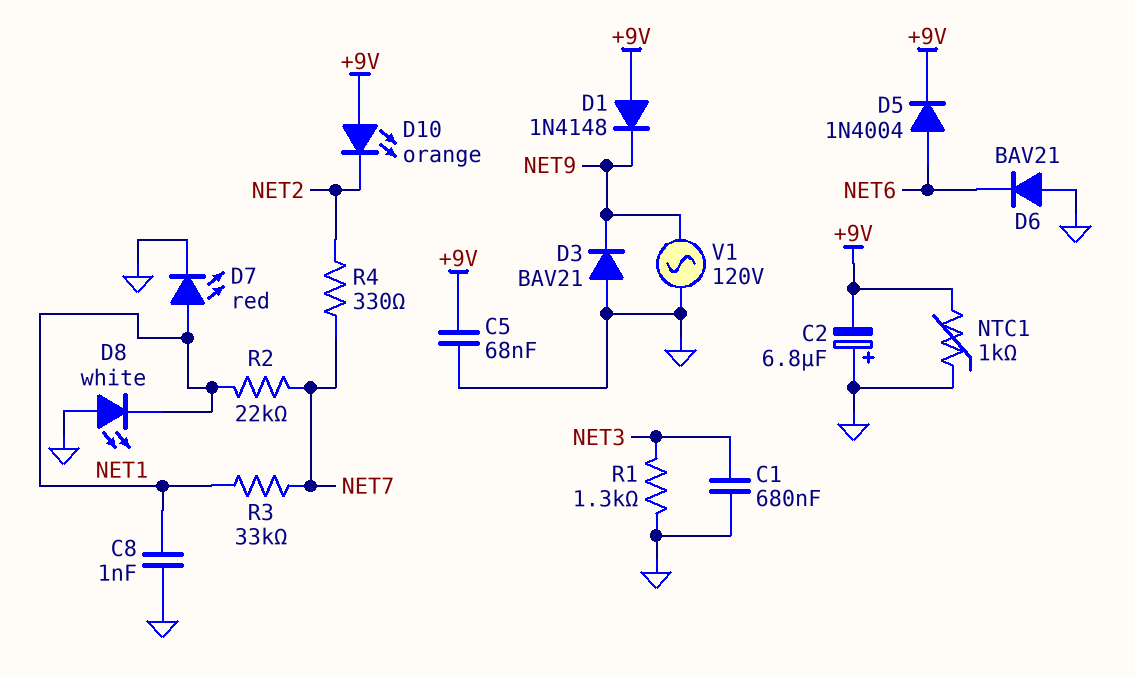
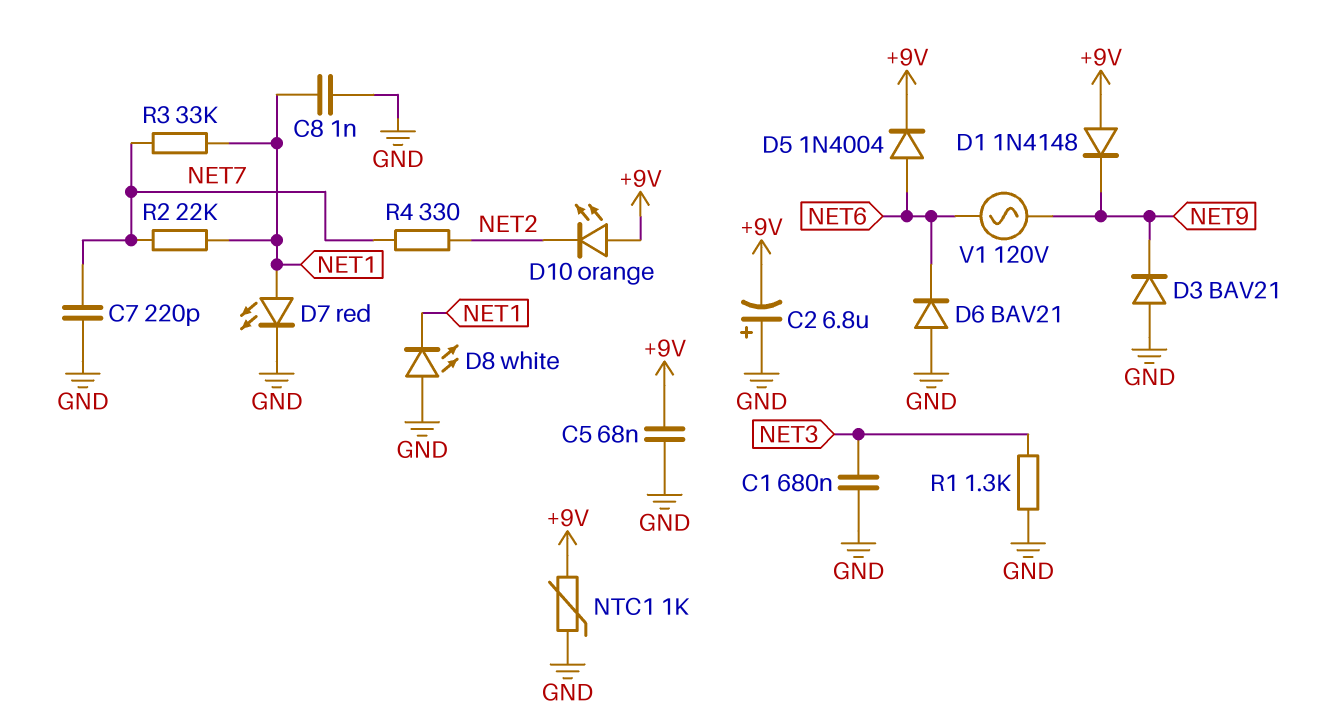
C7: none -> 220pF (GND, NET7)
V1: AC 120V (GND, NET9) -> AC 120V (NET6, NET9)

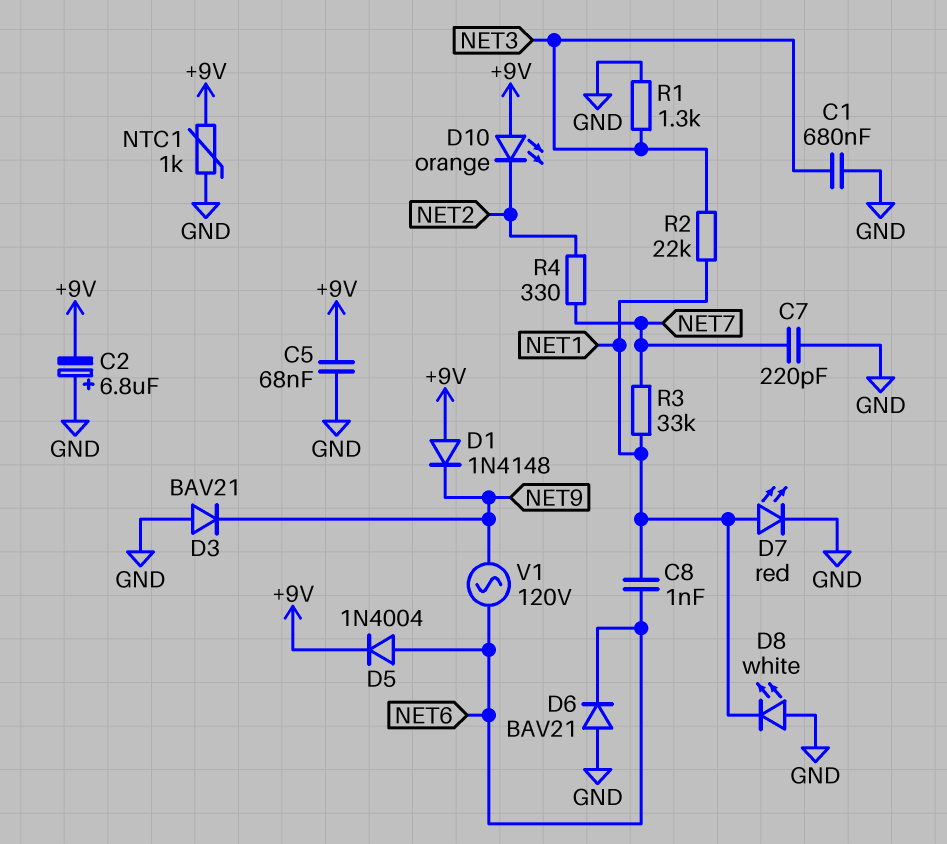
C8: 1nF (GND, NET1) -> 1nF (NET1, NET6)
R2: 22k (NET1, NET7) -> 22k (NET1, NET3)

